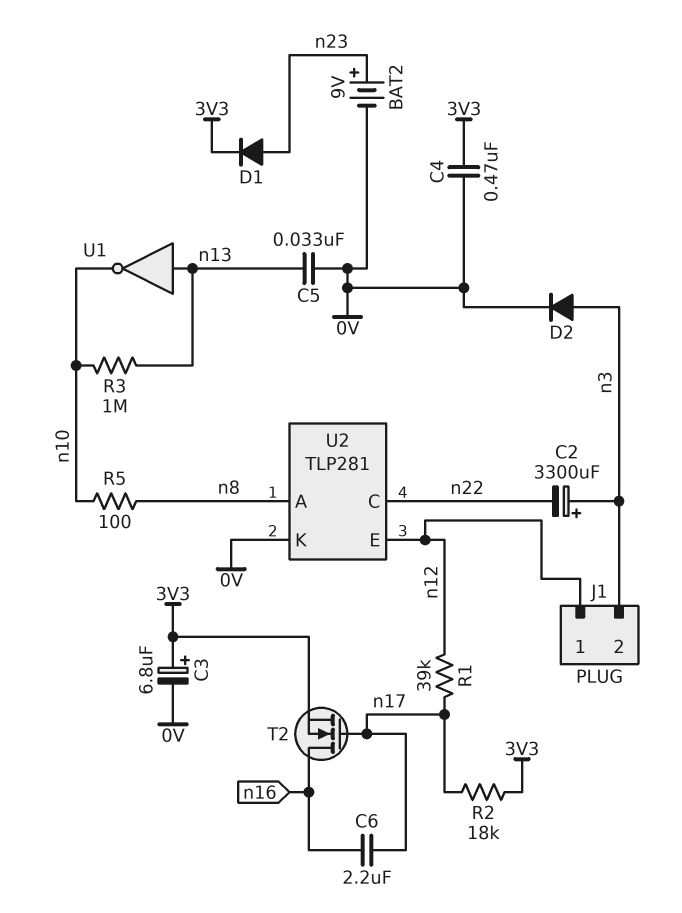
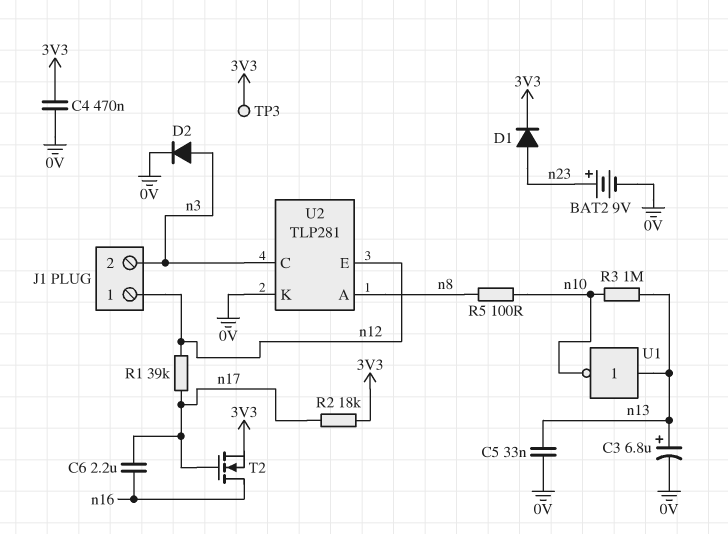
C2: 3300uF (plus n3, minus n22) -> none
C3: 6.8uF (plus 3V3, minus 0V) -> 6.8uF (plus n13, minus 0V)
TP3: none -> test point (3V3)
U2 pin C: n22 -> n3

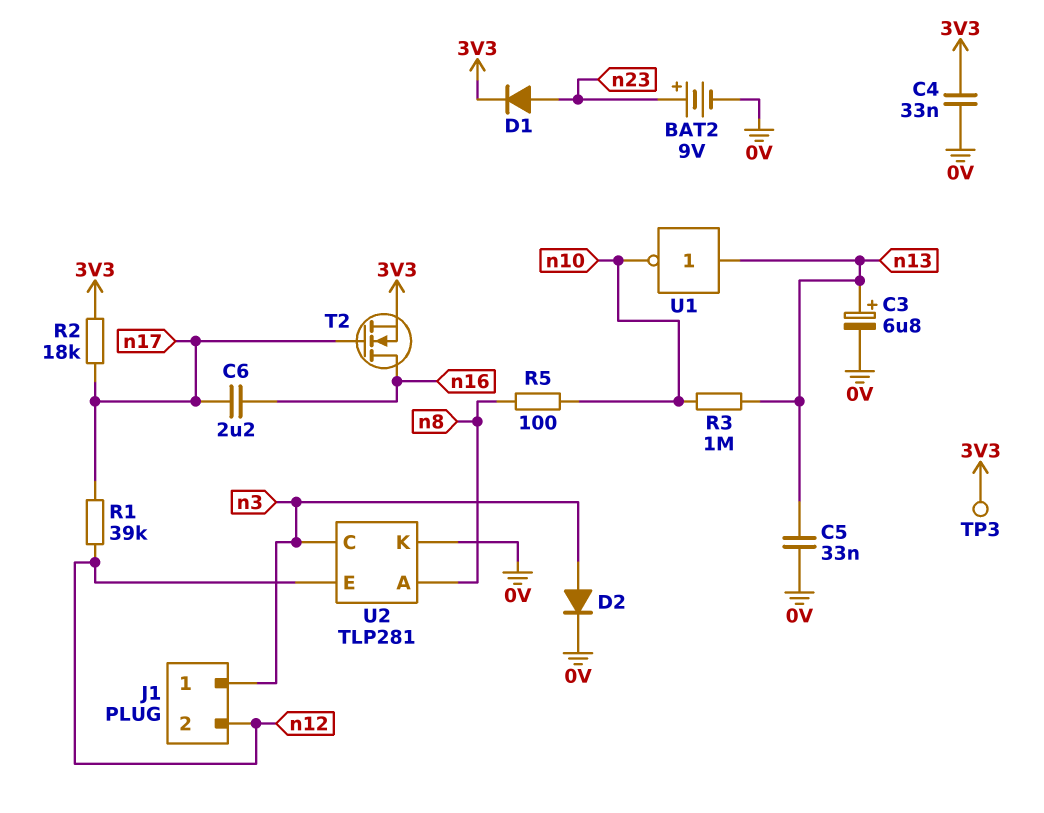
C4: 470nF (0V, 3V3) -> 33nF (0V, 3V3)
J1 pin 1: n12 -> n3
J1 pin 2: n3 -> n12

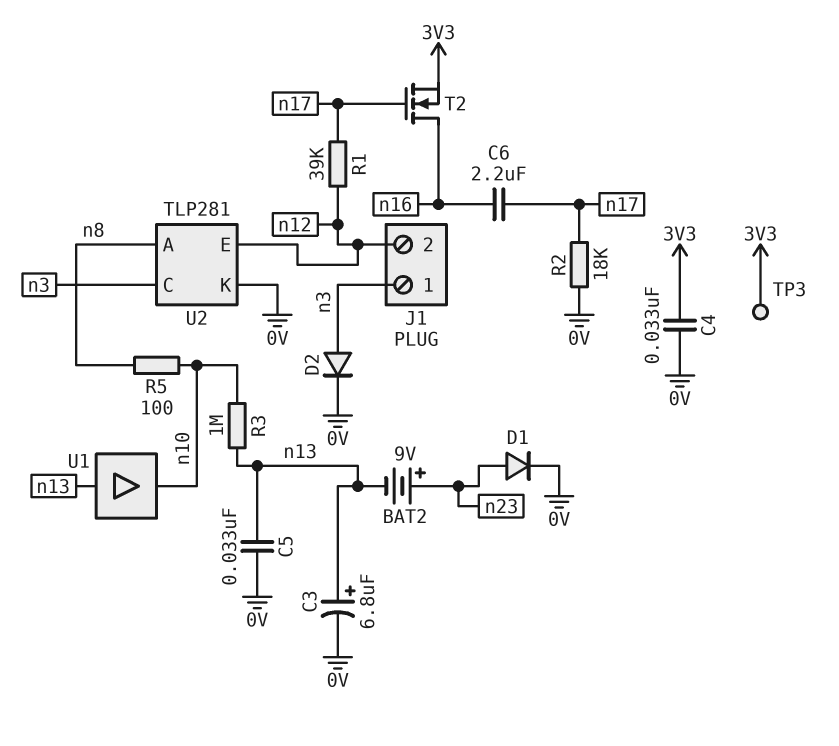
BAT2: 9V (plus n23, minus 0V) -> 9V (plus n23, minus n13)
D1: diode (A n23, K 3V3) -> diode (A n23, K 0V)
R2: 18k (3V3, n17) -> 18k (0V, n17)
U1: NOT (in n13, out n10) -> buffer (in n13, out n10)

